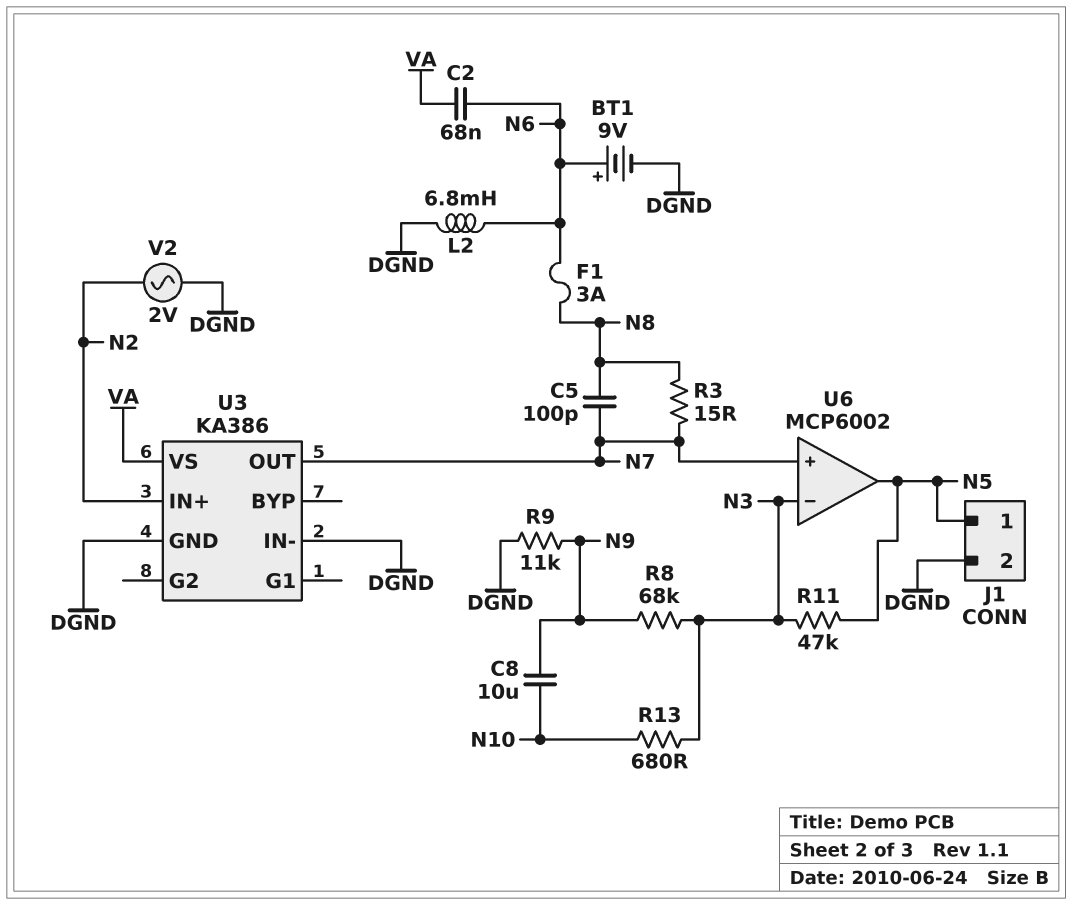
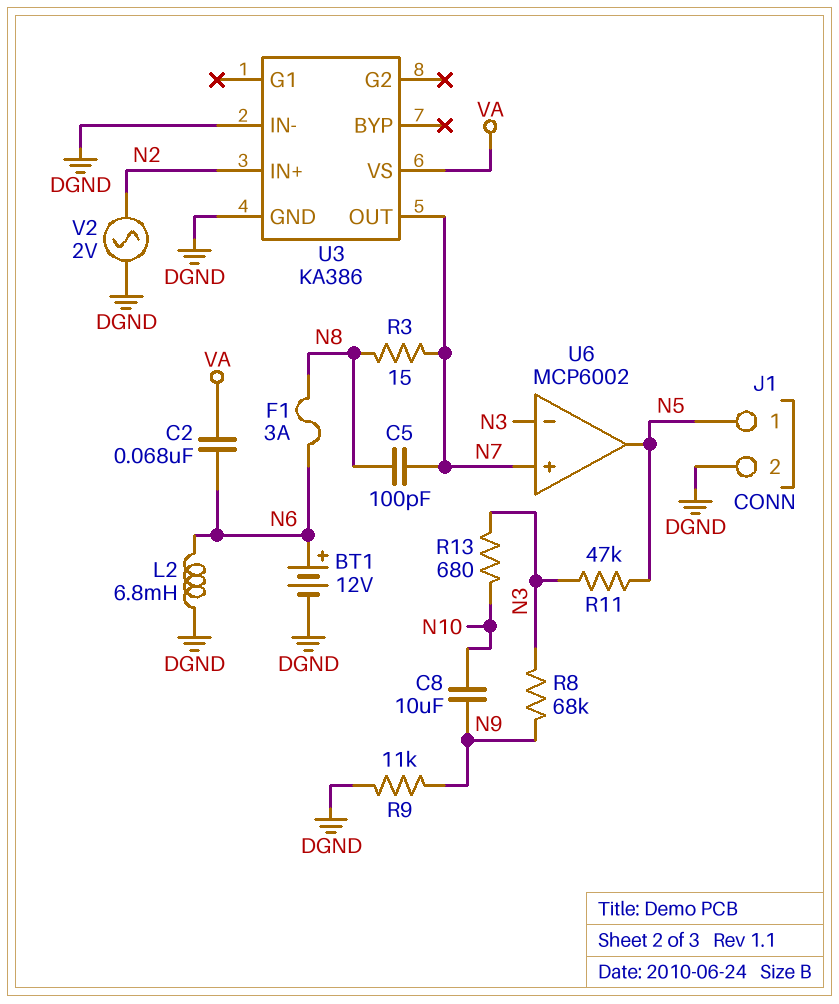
BT1: 9V (plus N6, minus DGND) -> 12V (plus N6, minus DGND)

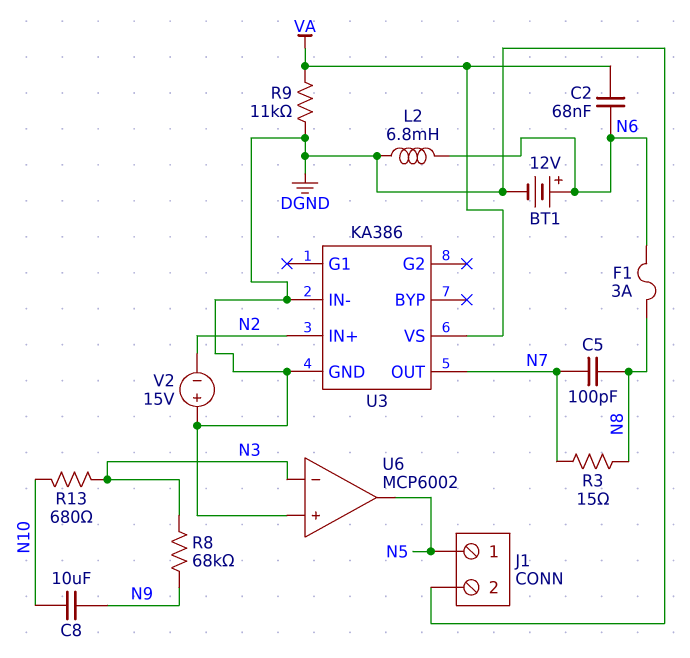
R9: 11k (DGND, N9) -> 11k (DGND, VA)
R11: 47k (N3, N5) -> none
U6 pin in+: N7 -> DGND
V2: AC 2V (DGND, N2) -> 15V (plus DGND, minus N2)

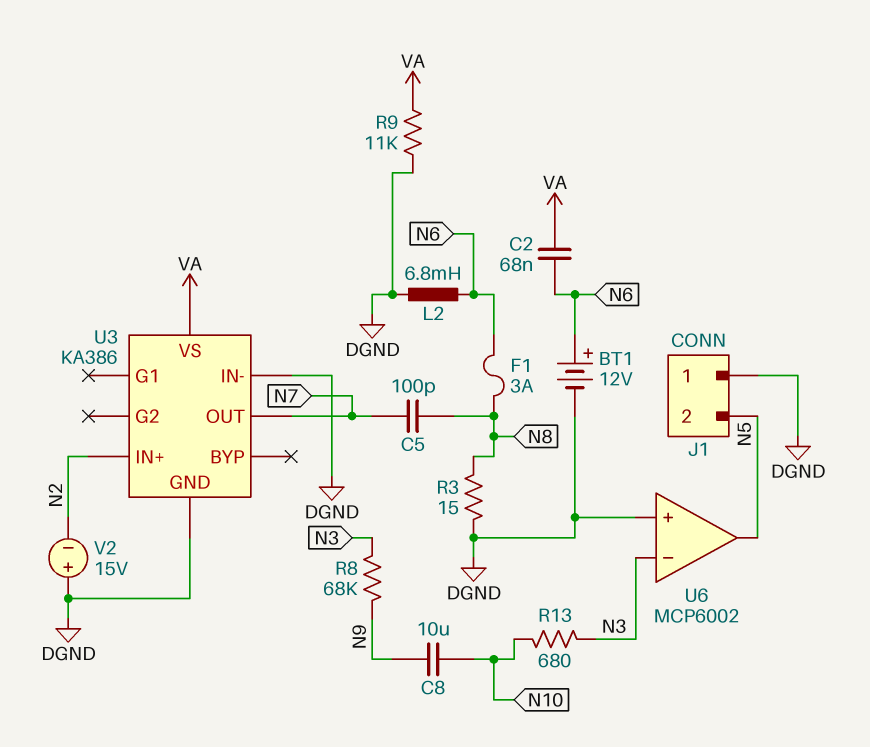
J1 pin 1: N5 -> DGND
J1 pin 2: DGND -> N5
R3: 15 (N7, N8) -> 15 (DGND, N8)

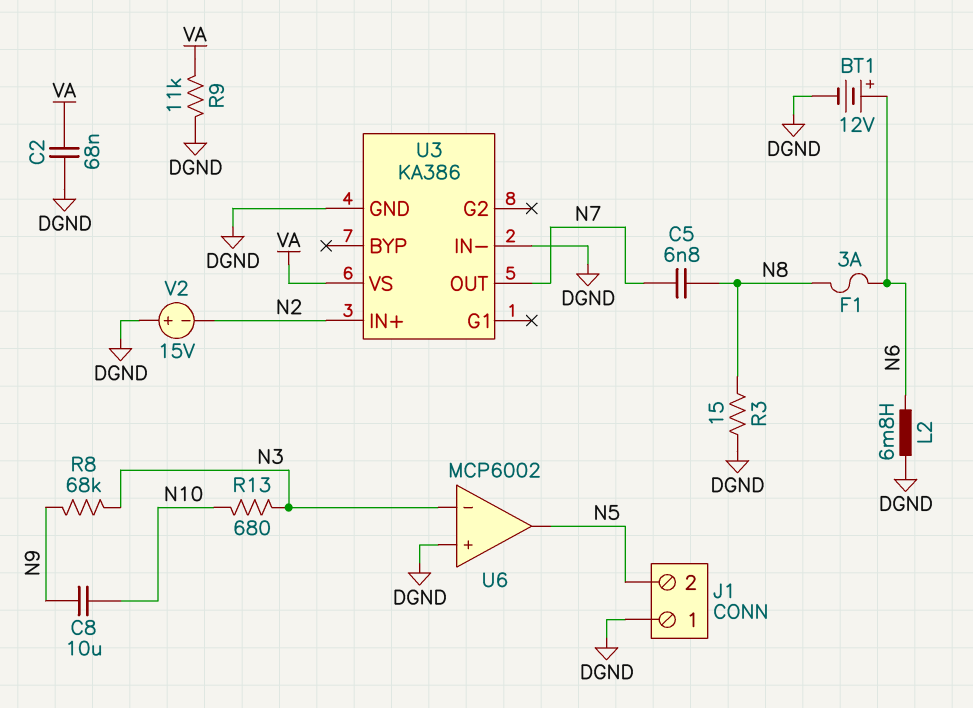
C2: 68nF (N6, VA) -> 68nF (DGND, VA)
C5: 100pF (N7, N8) -> 6.8nF (N7, N8)

